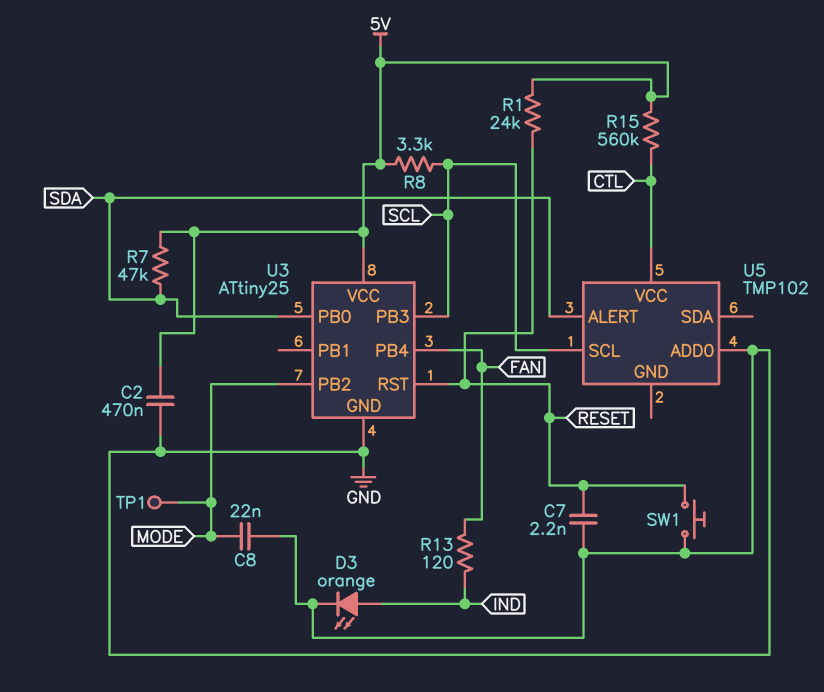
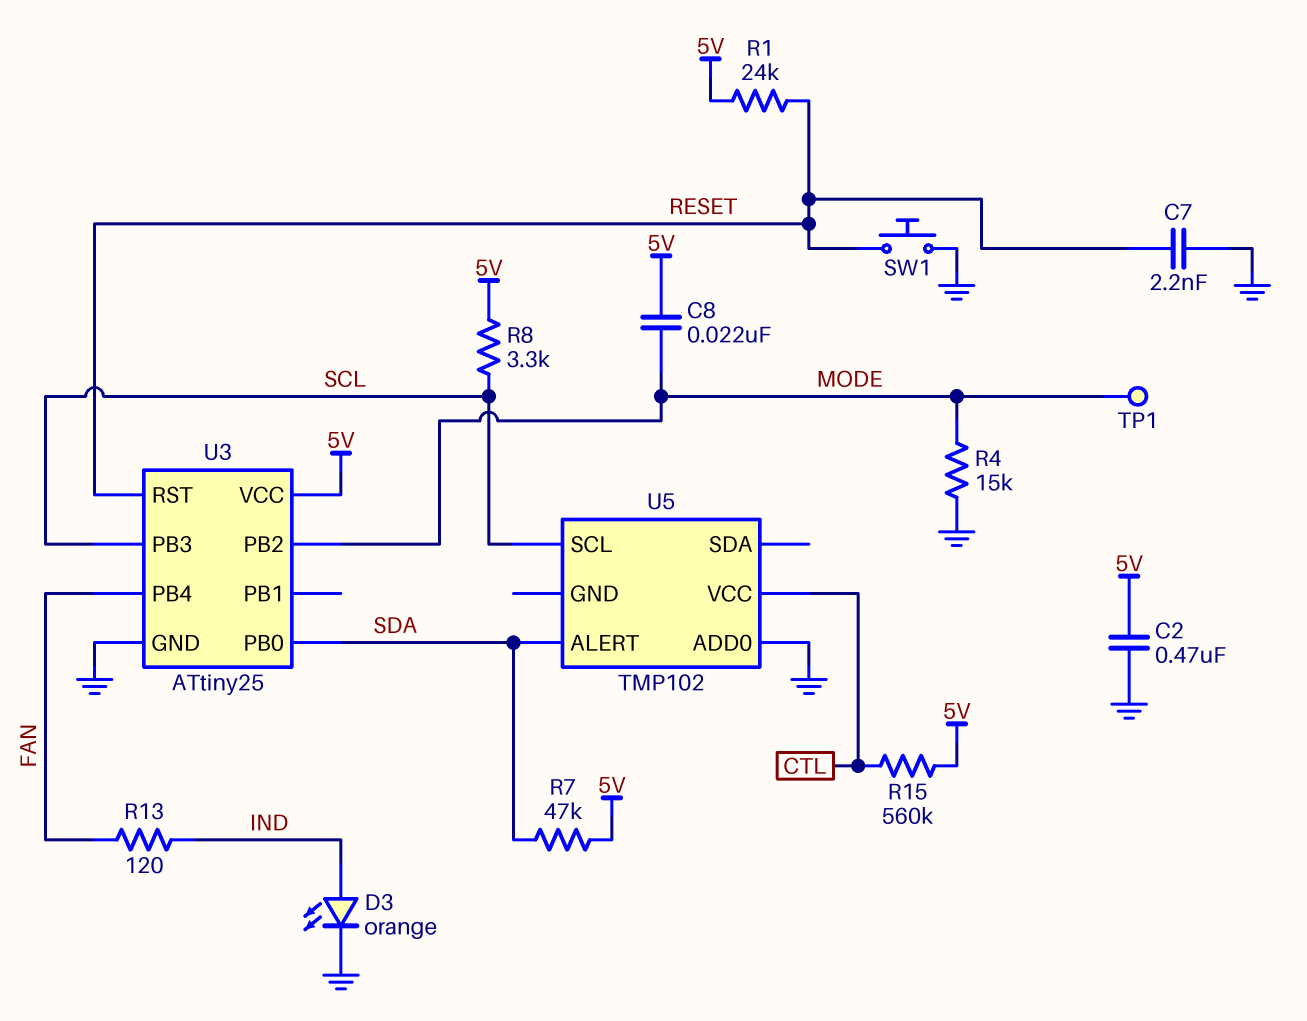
C8: 22nF (GND, MODE) -> 22nF (5V, MODE)
R4: none -> 15k (GND, MODE)

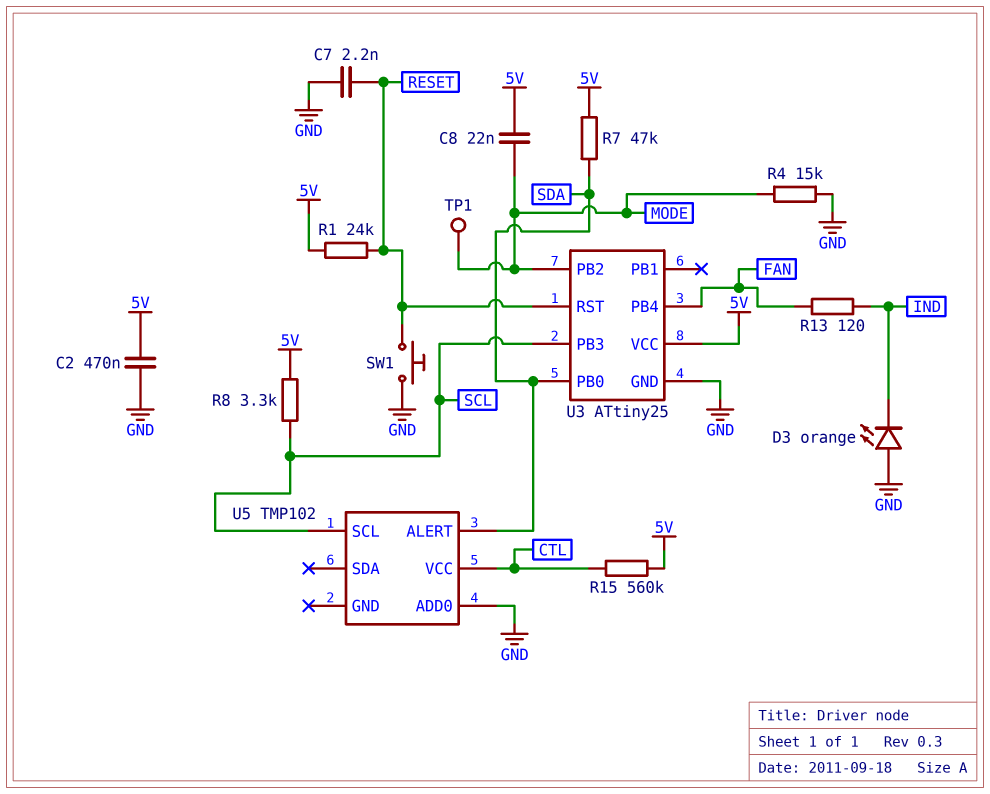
D3: LED orange (A IND, K GND) -> LED orange (A GND, K IND)

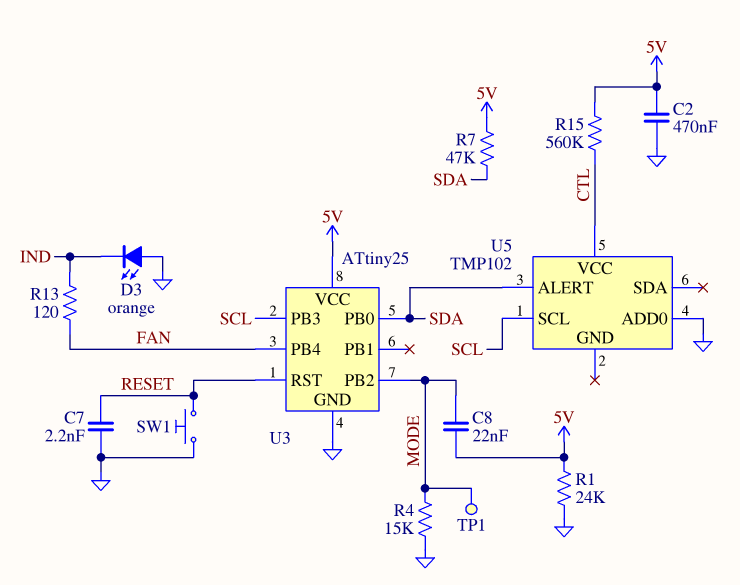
R1: 24k (5V, RESET) -> 24k (5V, GND)
R8: 3.3k (5V, SCL) -> none

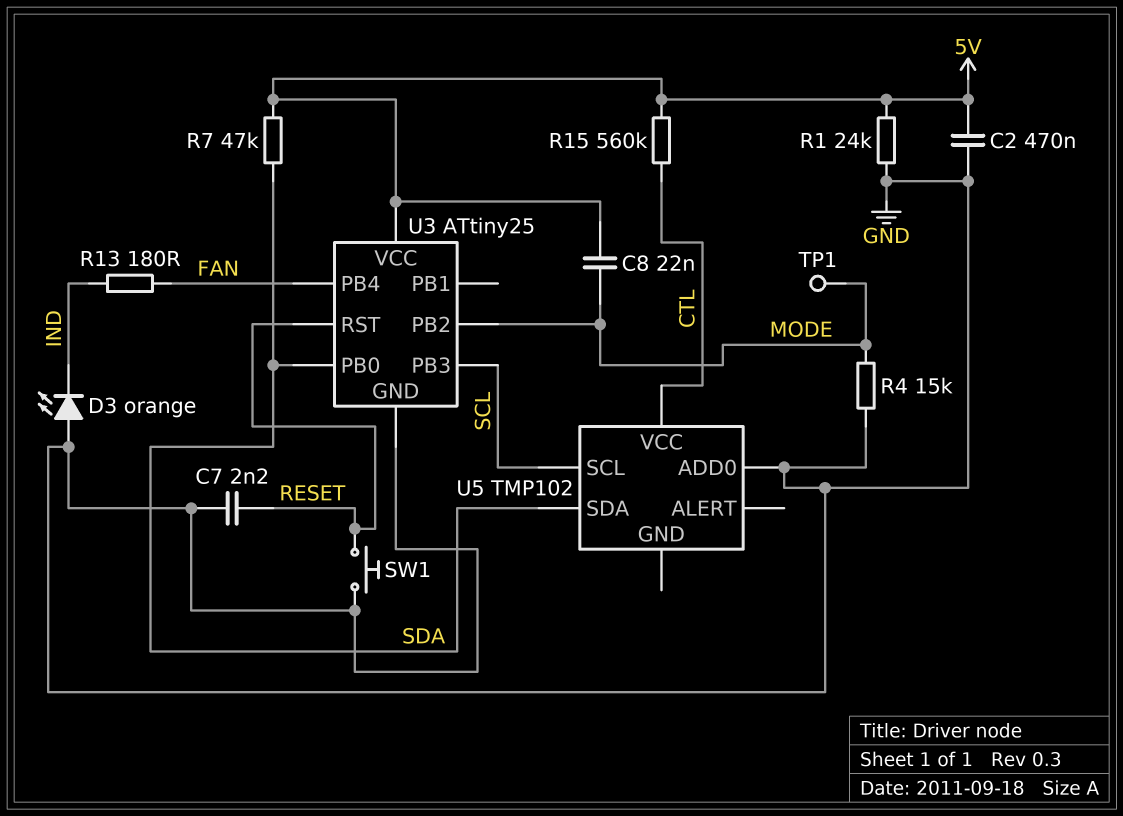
R13: 120 (FAN, IND) -> 180 (FAN, IND)
U5 pin ALERT: SDA -> none
U5 pin SDA: none -> SDA

